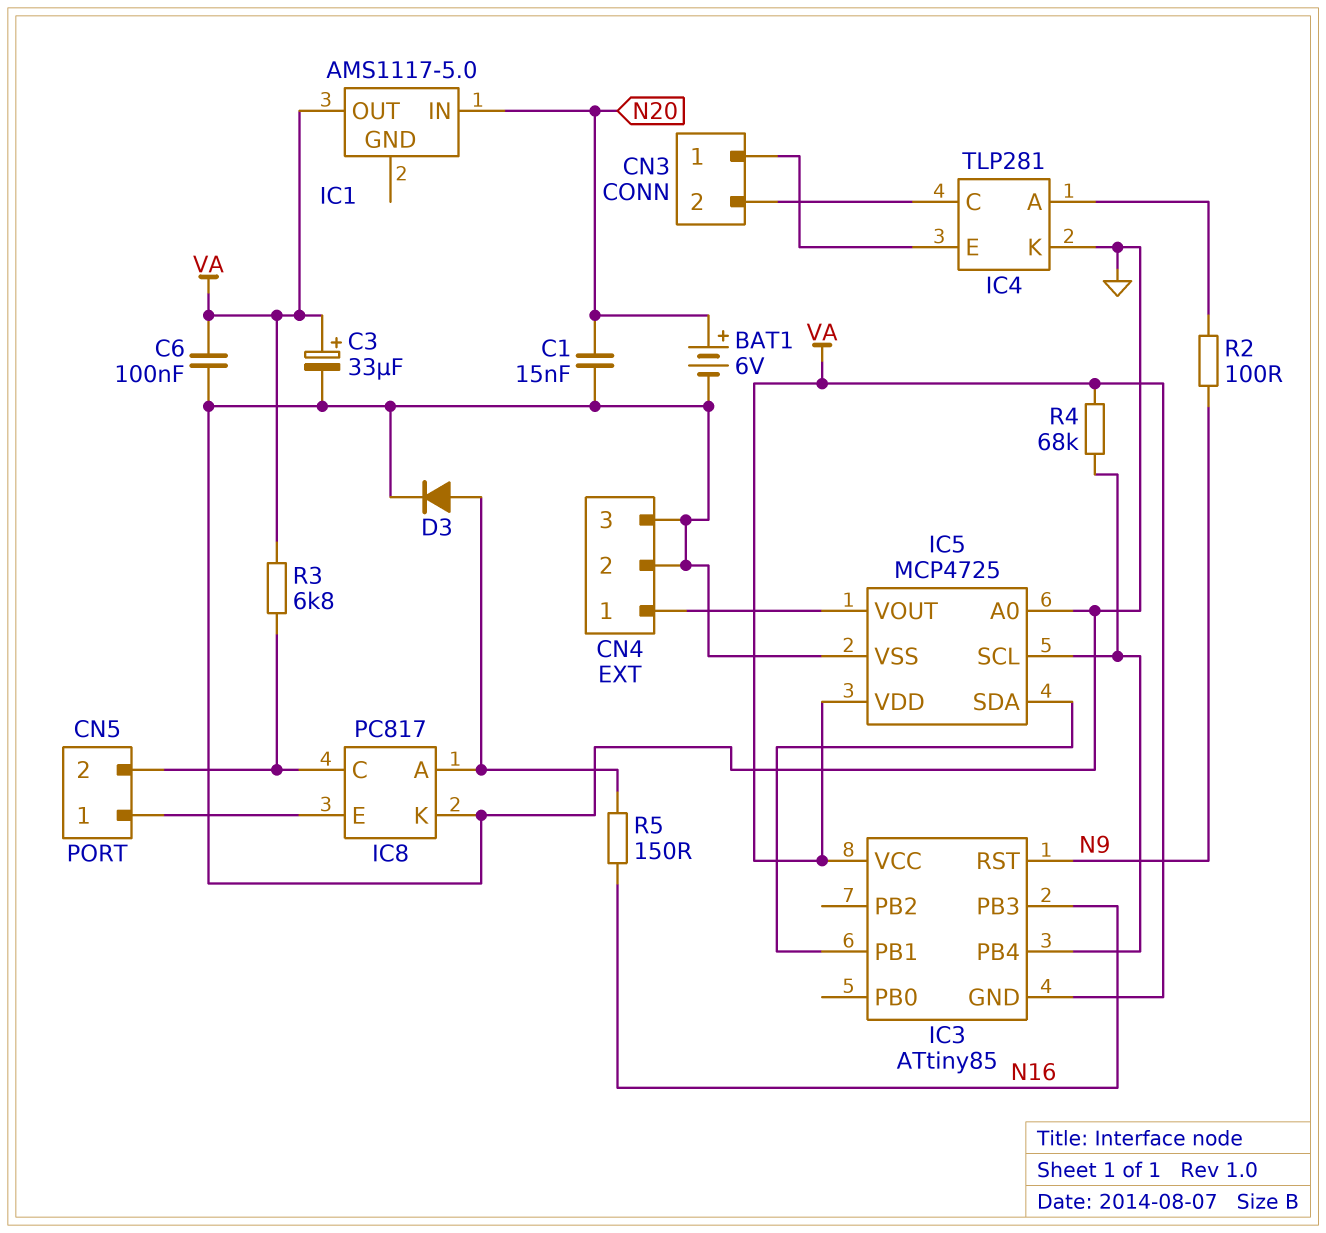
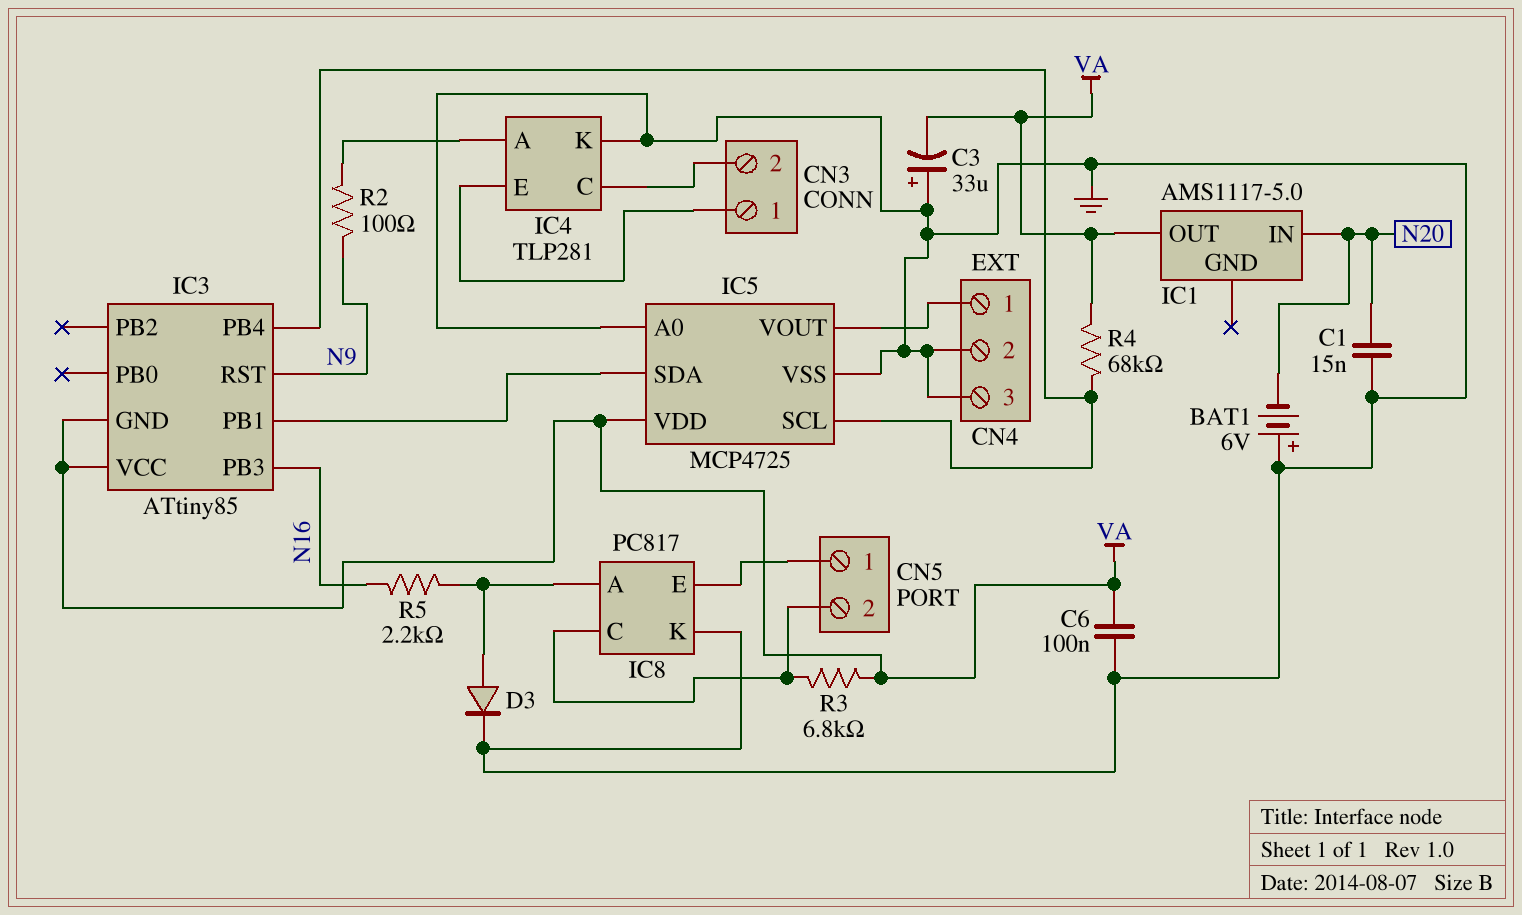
BAT1: 6V (plus N20, minus GND) -> 6V (plus GND, minus N20)
C3: 33uF (plus VA, minus GND) -> 33uF (plus GND, minus VA)
R5: 150 (IC8/A, N16) -> 2.2k (IC8/A, N16)

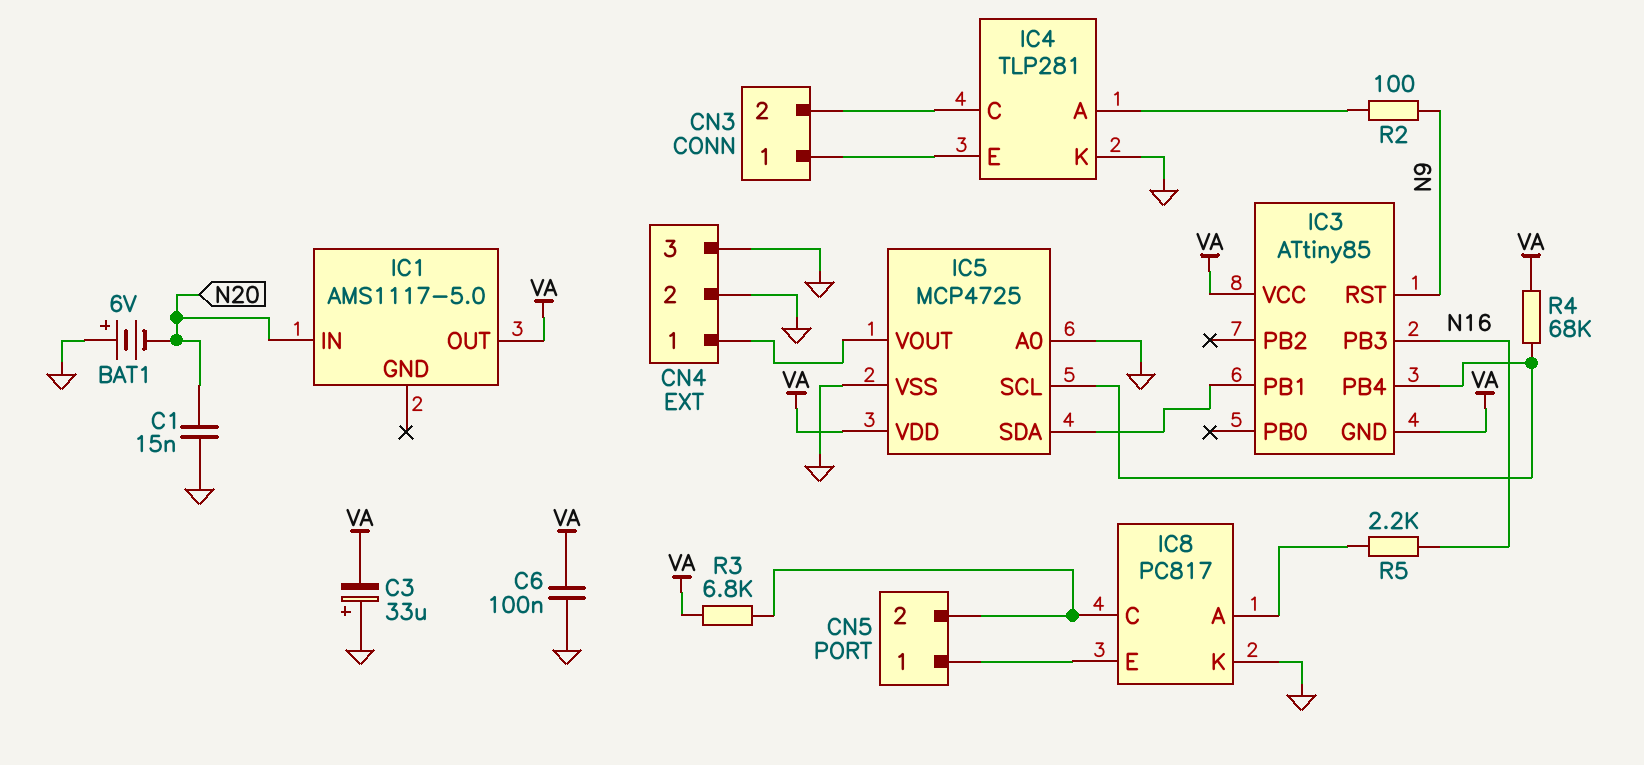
D3: diode (A IC8/A, K GND) -> none

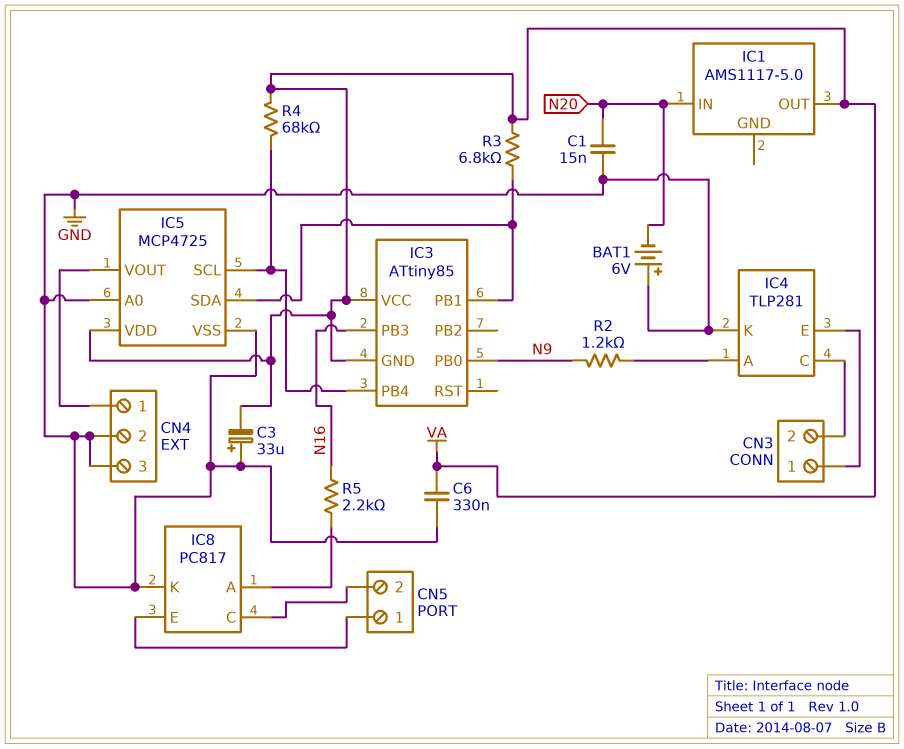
C6: 100nF (GND, VA) -> 330nF (GND, VA)
IC3 pin PB0: none -> N9
IC3 pin RST: N9 -> none
R2: 100 (IC4/A, N9) -> 1.2k (IC4/A, N9)
R3: 6.8k (CN5/2, VA) -> 6.8k (IC3/PB1, VA)

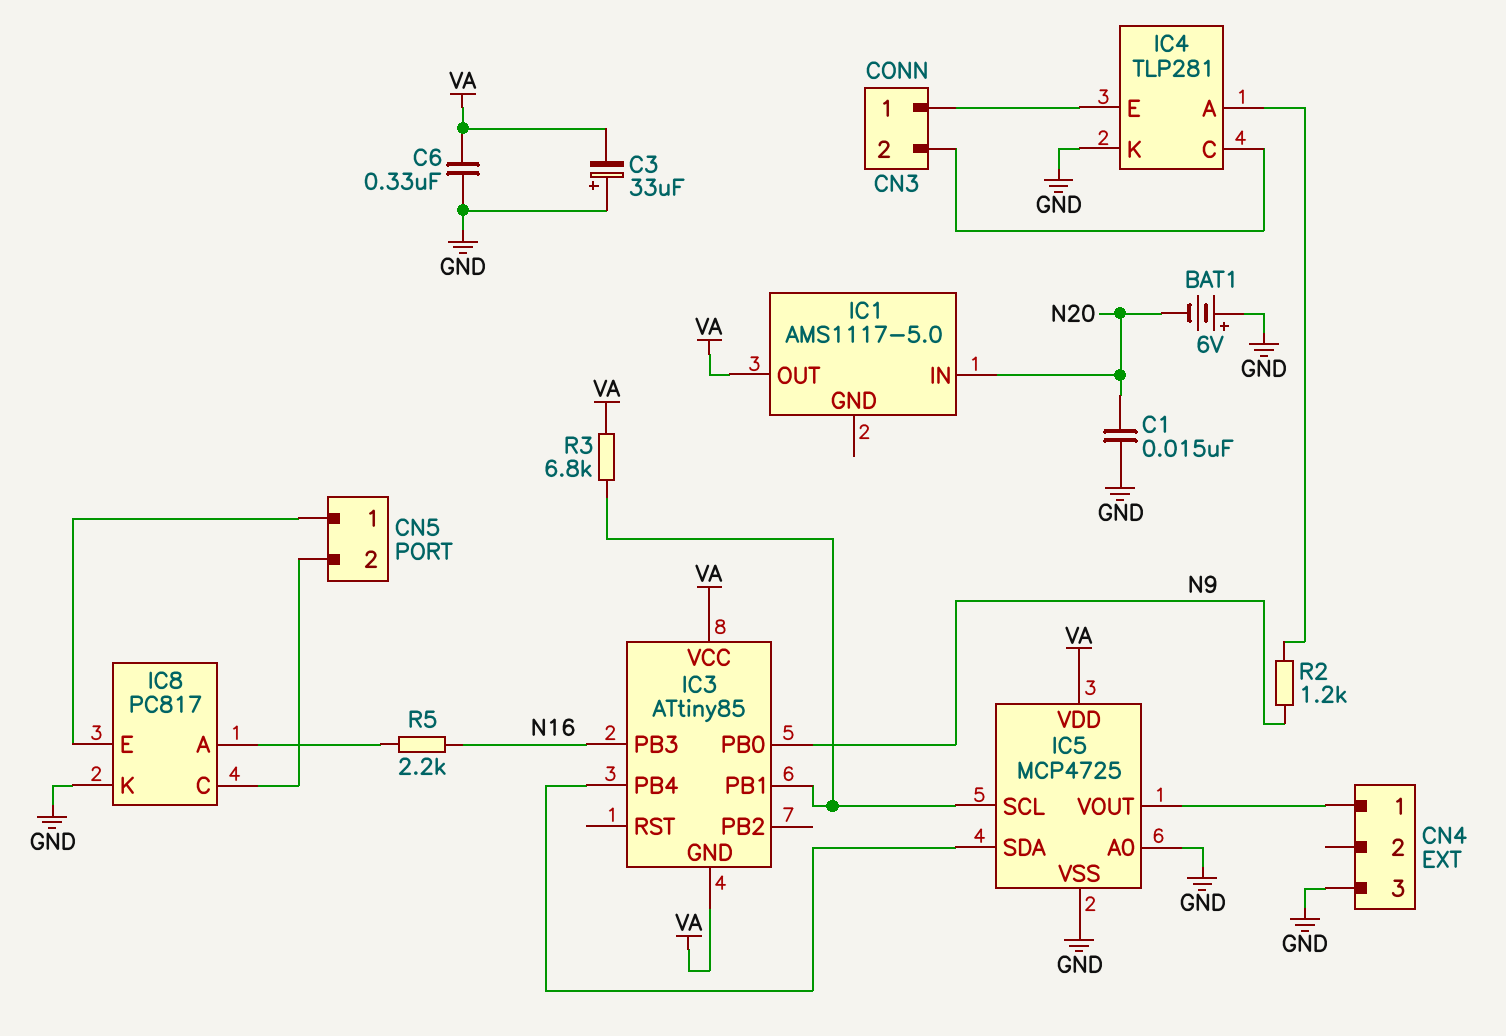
CN4 pin 2: GND -> none
IC5 pin SCL: IC3/PB4 -> IC3/PB1
IC5 pin SDA: IC3/PB1 -> IC3/PB4
R4: 68k (IC3/PB4, VA) -> none

